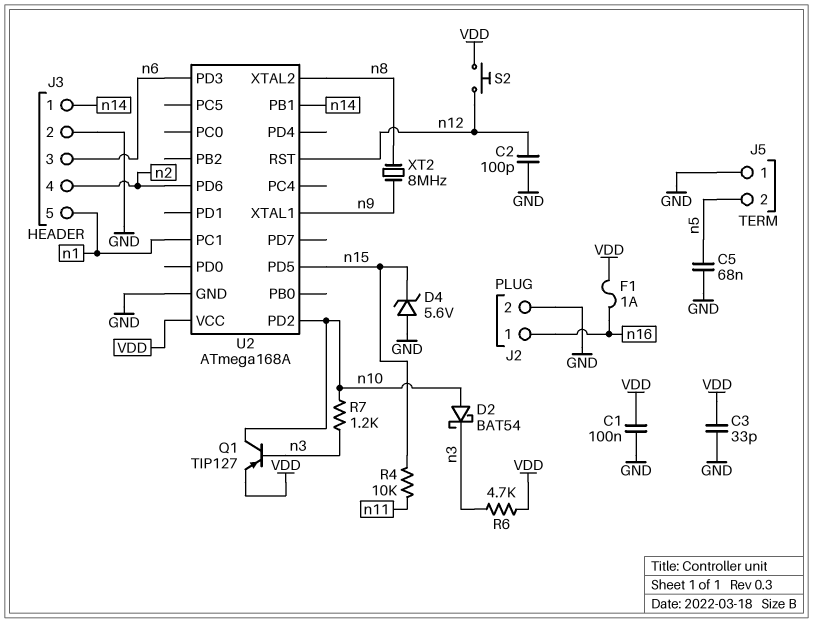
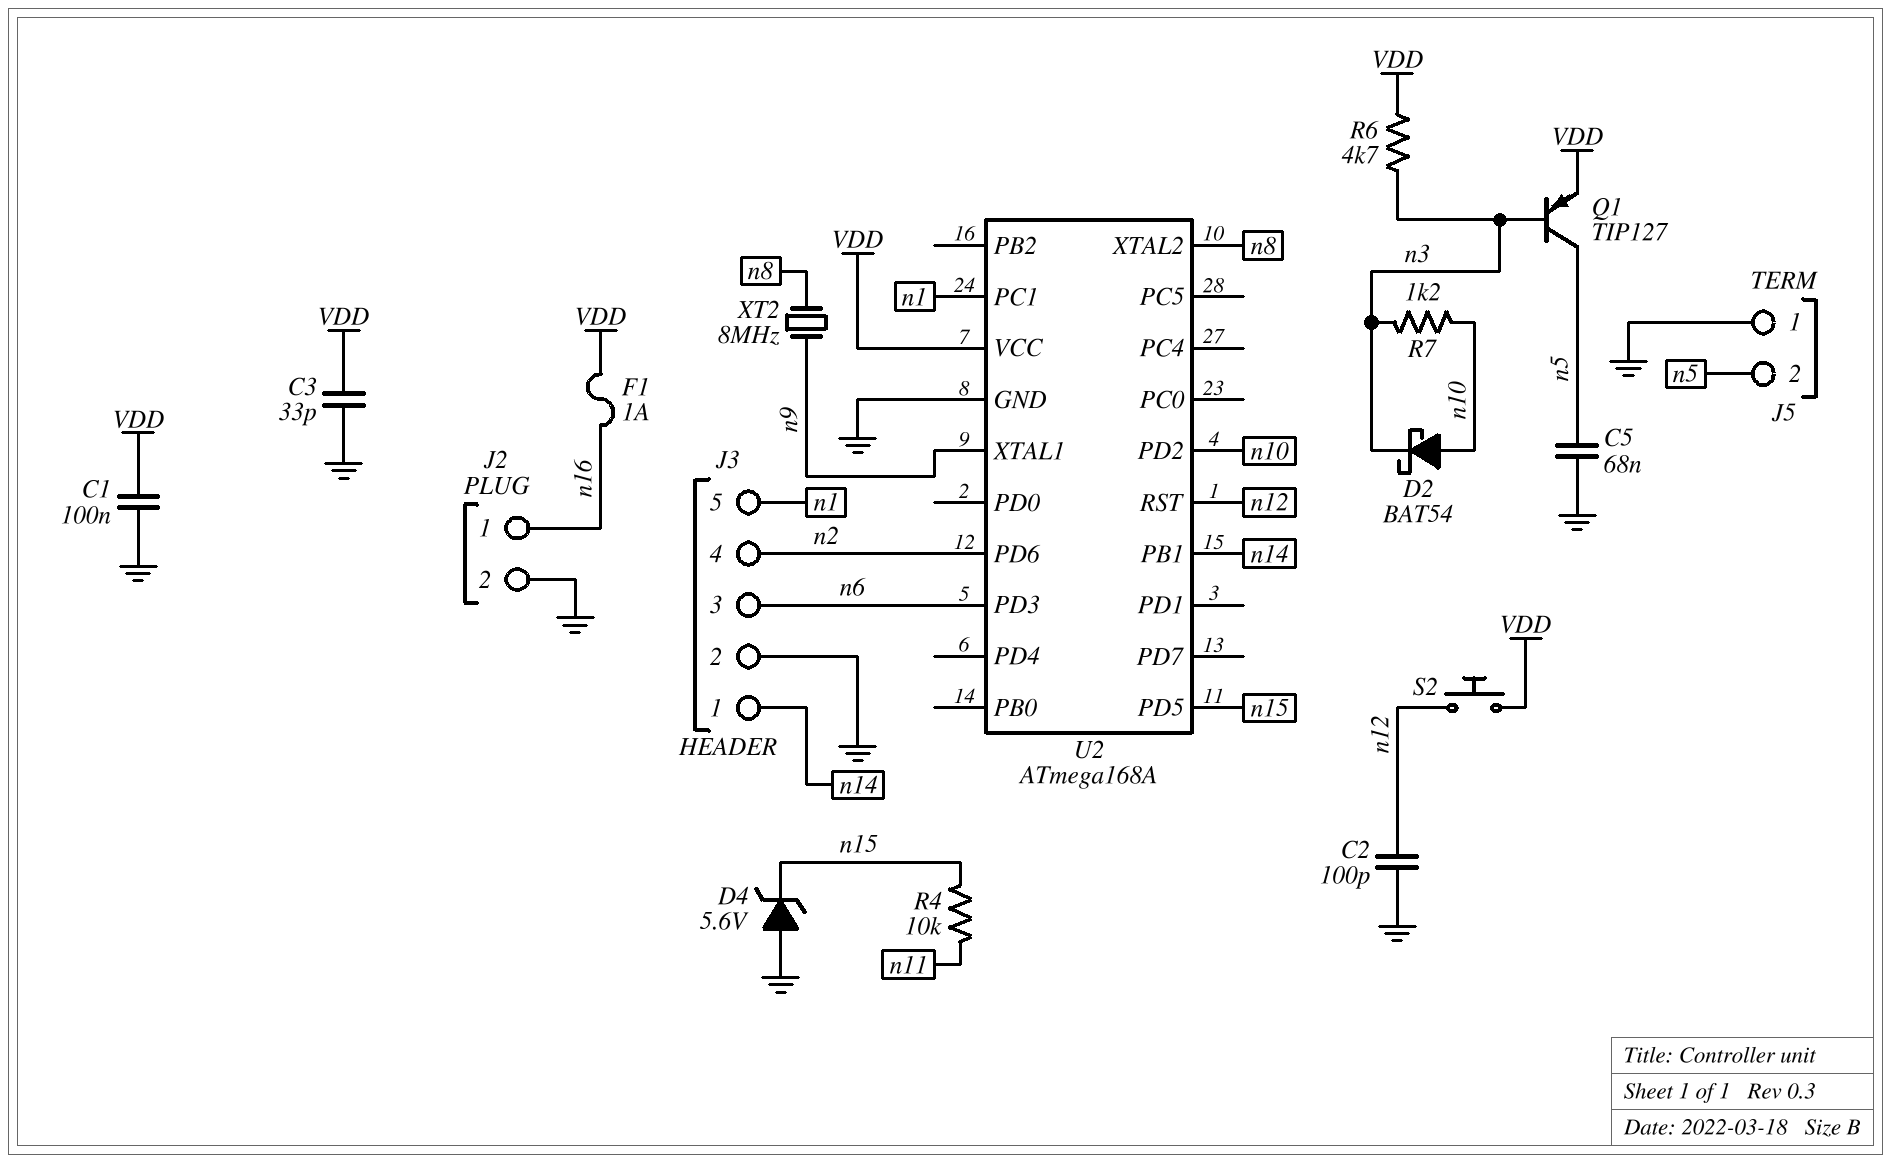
Q1: PNP TIP127 (B n3, C n10, E VDD) -> PNP TIP127 (B n3, C n5, E VDD)

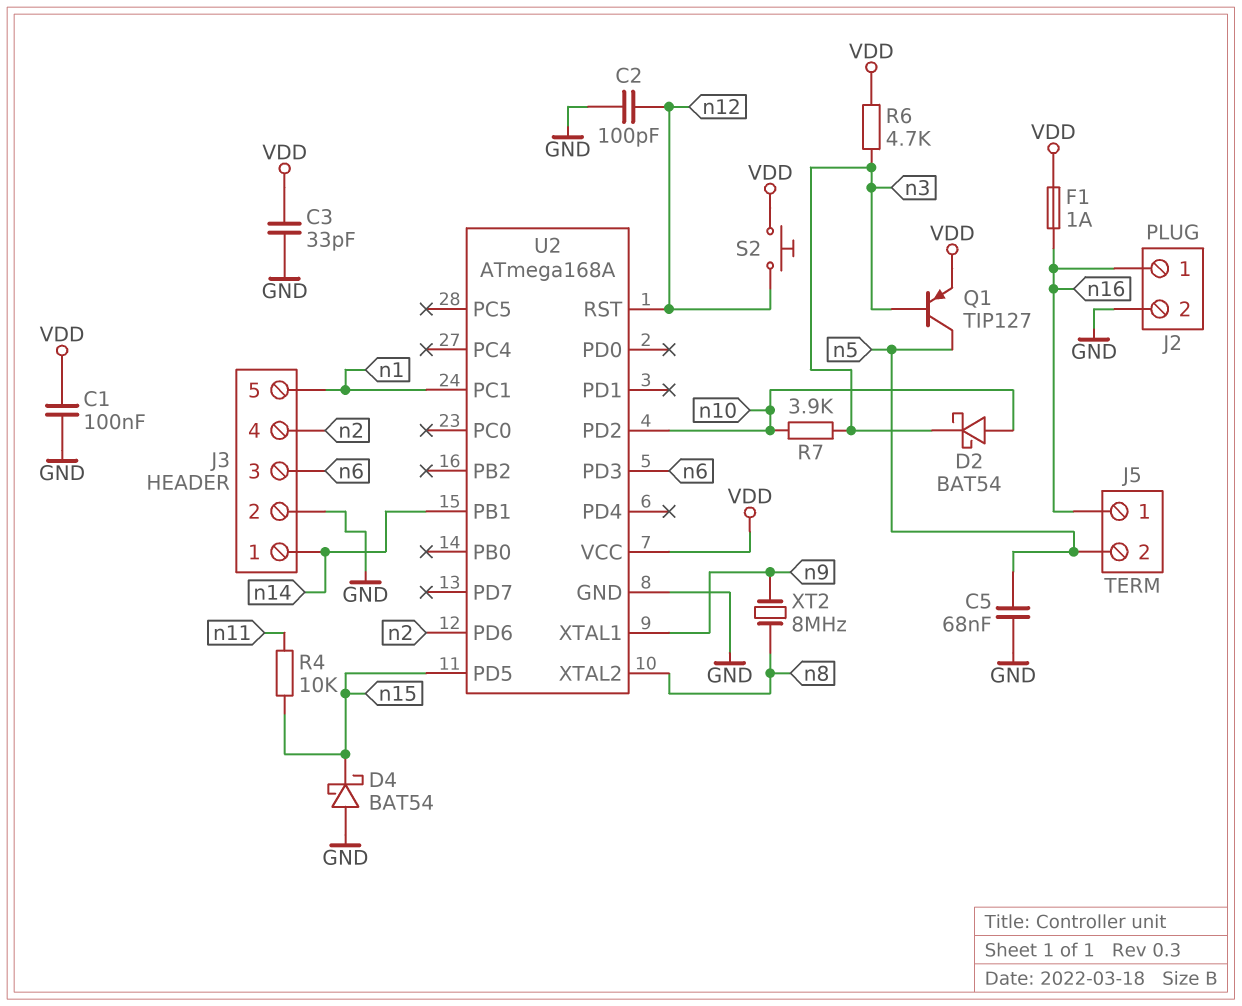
D4: zener 5.6V (A GND, K n15) -> schottky BAT54 (A GND, K n15)
J5 pin 1: GND -> n16
R7: 1.2k (n3, n10) -> 3.9k (n3, n10)

